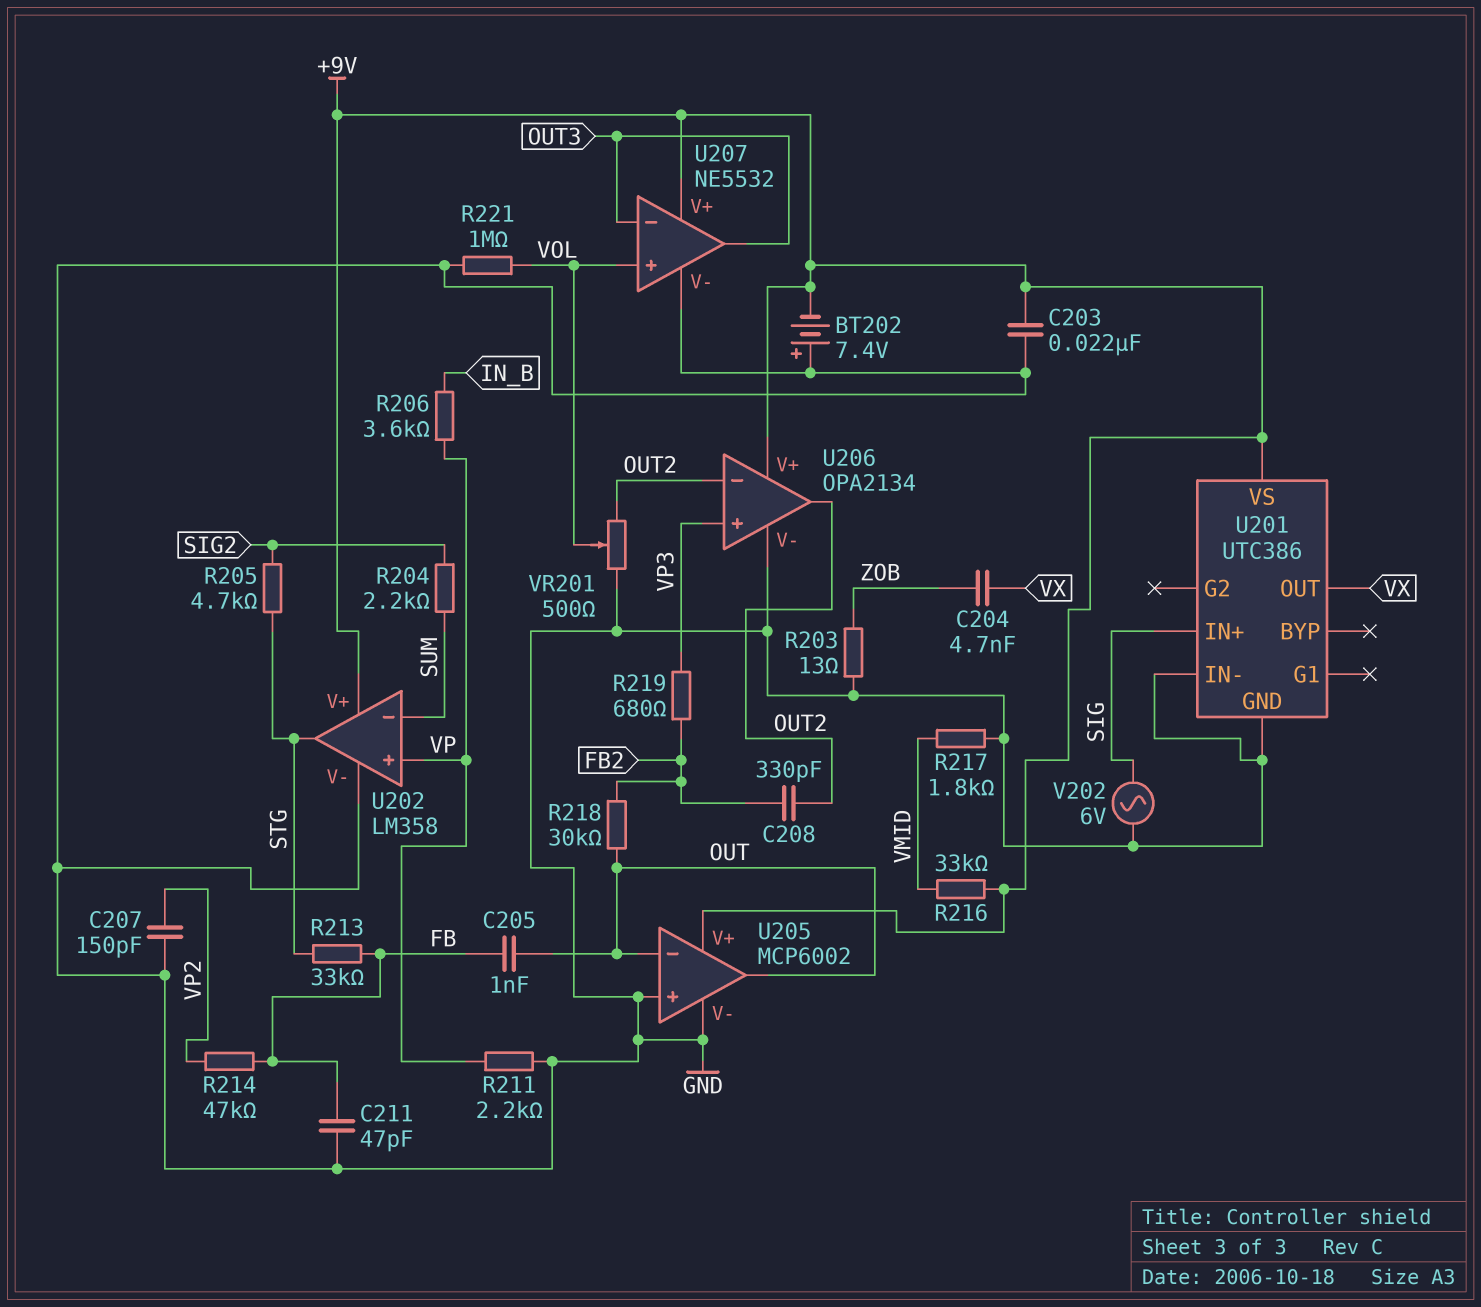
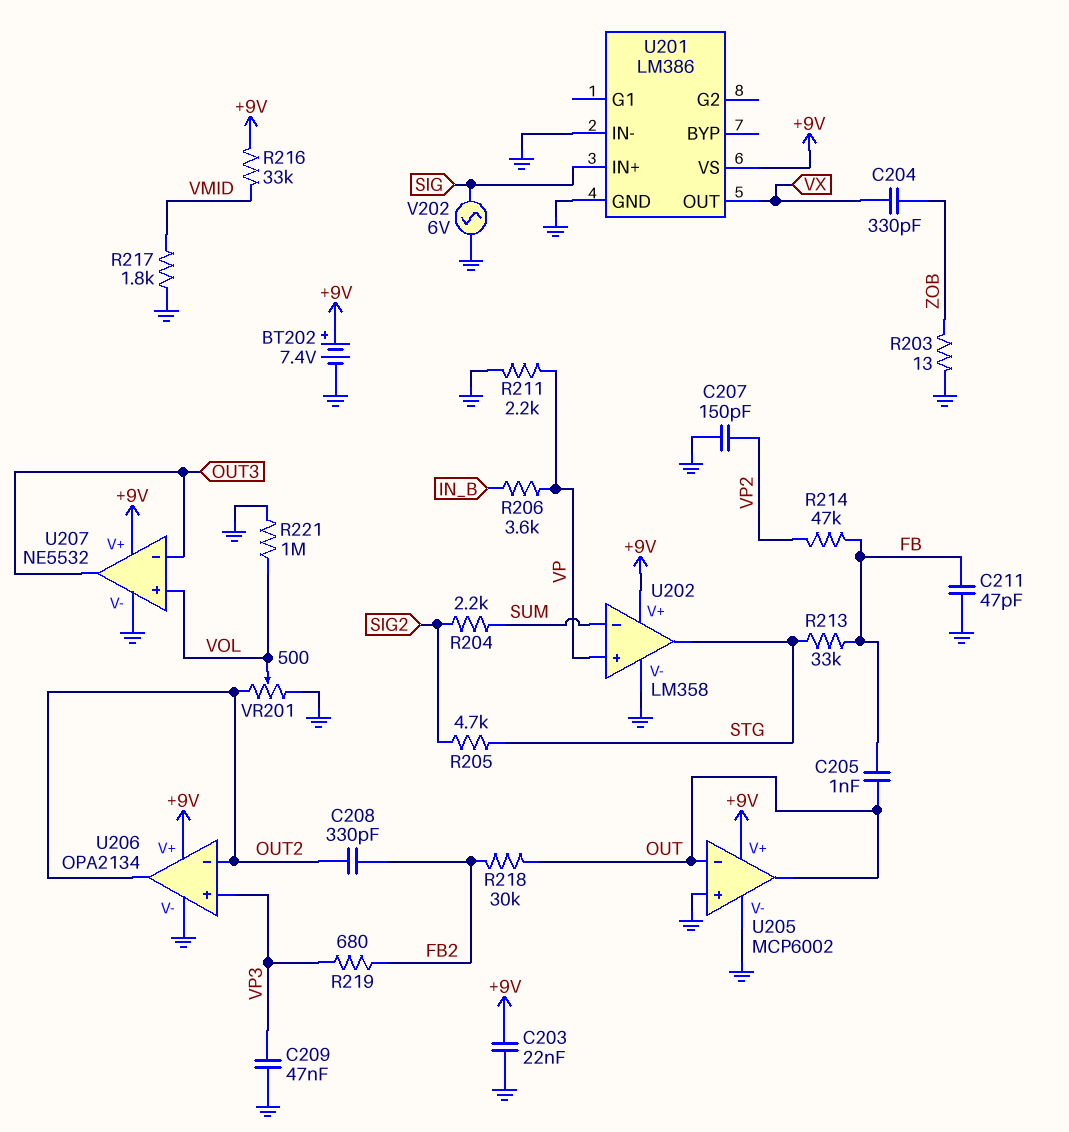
BT202: 7.4V (plus GND, minus +9V) -> 7.4V (plus +9V, minus GND)
C204: 4.7nF (VX, ZOB) -> 330pF (VX, ZOB)
C209: none -> 47nF (GND, VP3)
U201: UTC386 -> LM386

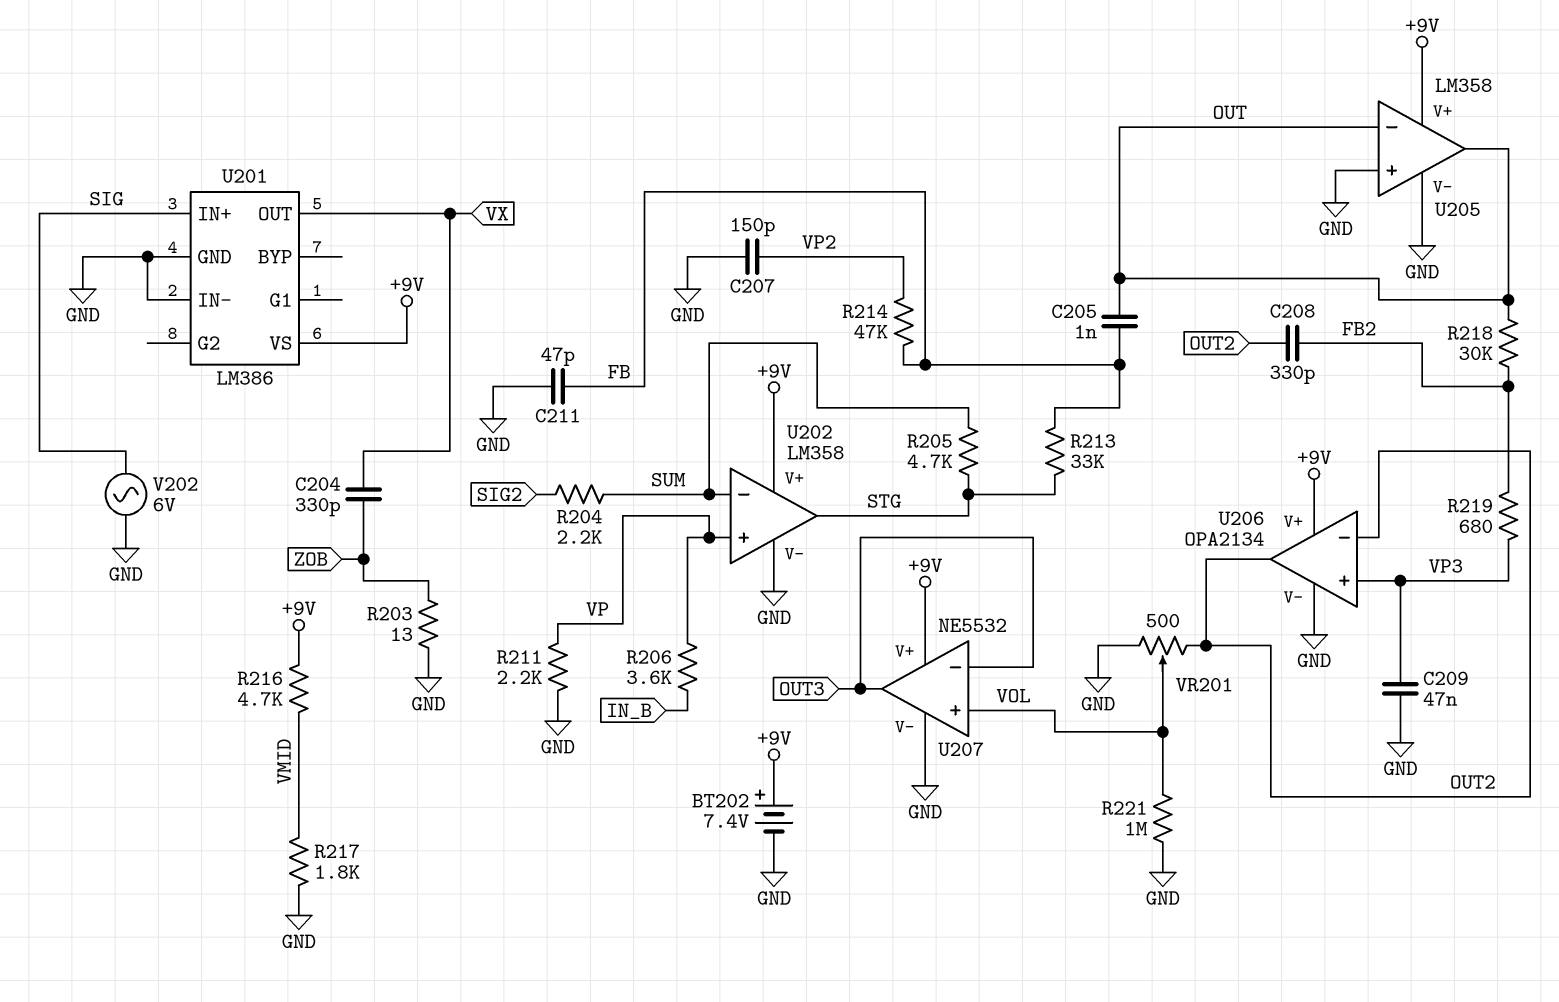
C203: 22nF (+9V, GND) -> none
R205: 4.7k (SIG2, STG) -> 4.7k (STG, SUM)
R216: 33k (+9V, VMID) -> 4.7k (+9V, VMID)
U205: MCP6002 -> LM358

